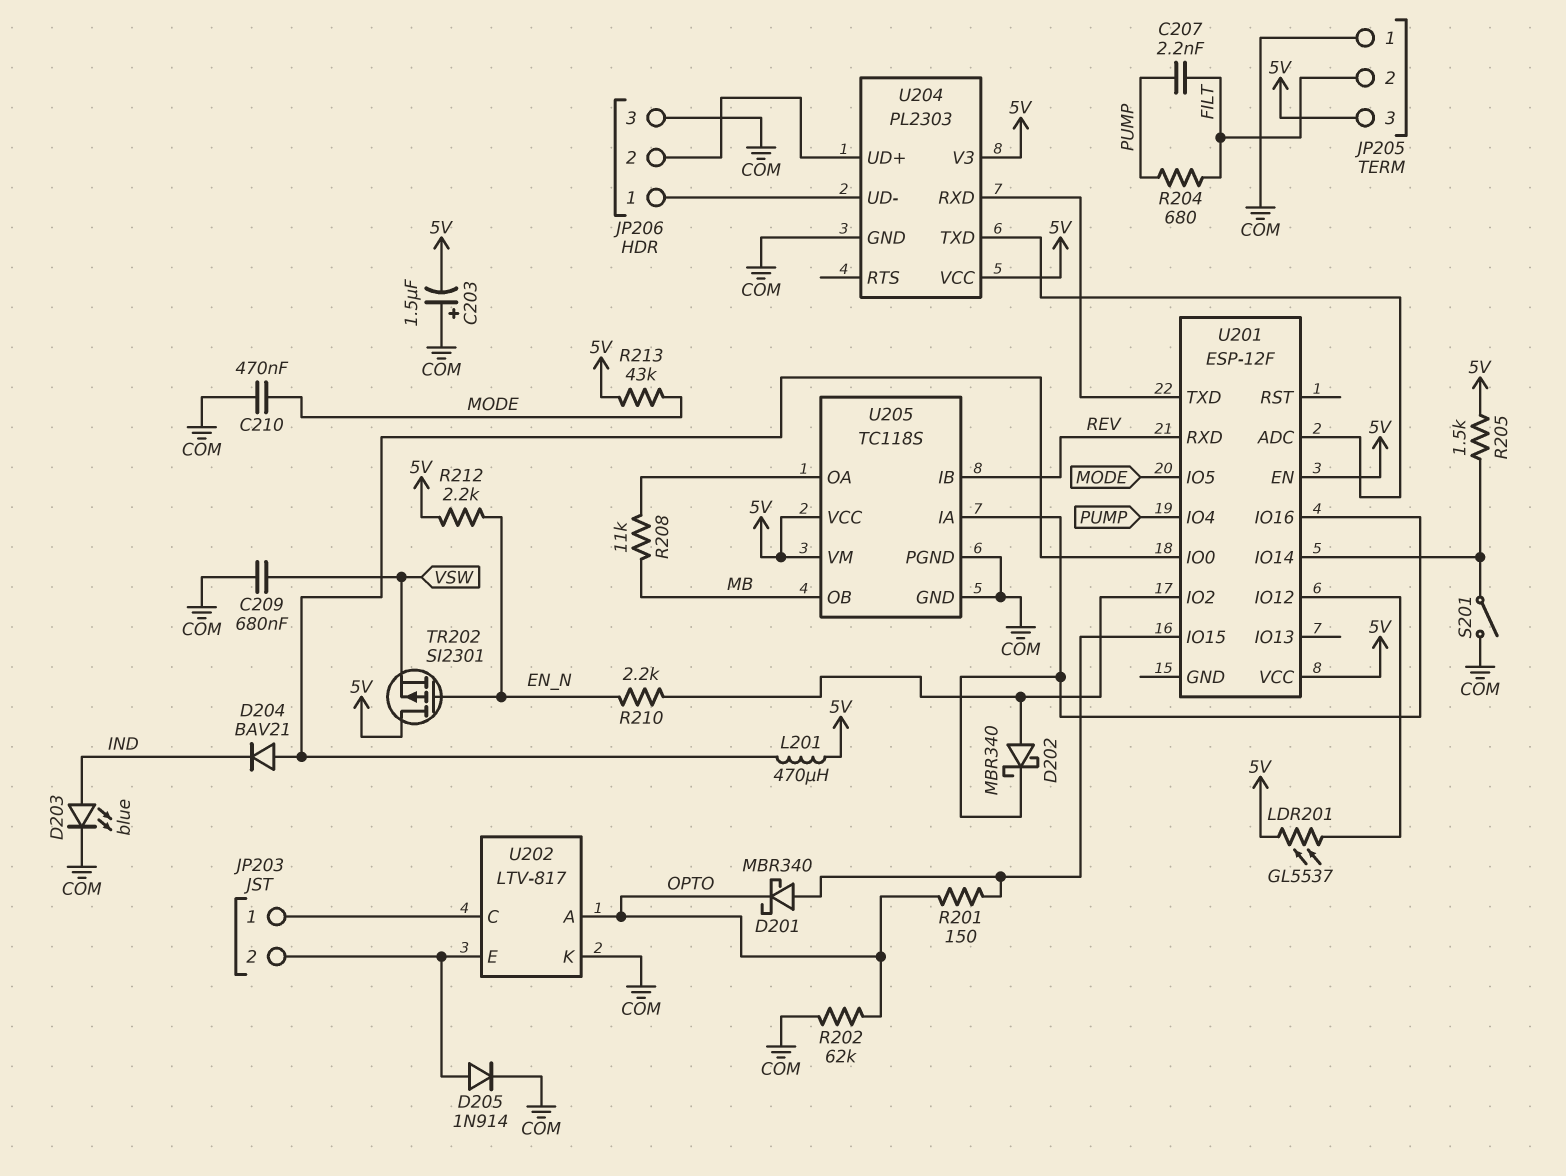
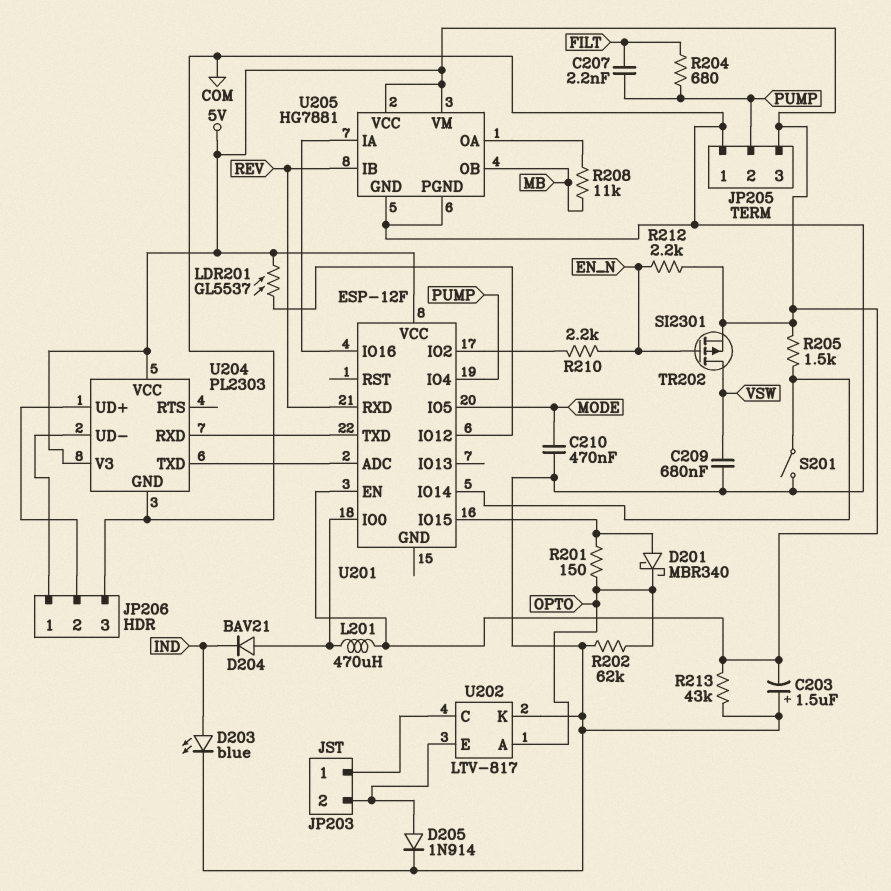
D202: schottky MBR340 (A U201/IO2, K U201/IO16) -> none
JP205 pin 2: FILT -> PUMP
R213: 43k (5V, MODE) -> 43k (5V, COM)
TR202: PMOS SI2301 (G EN_N, D 5V, S VSW) -> PMOS SI2301 (G EN_N, D VSW, S 5V)
U205: TC118S -> HG7881

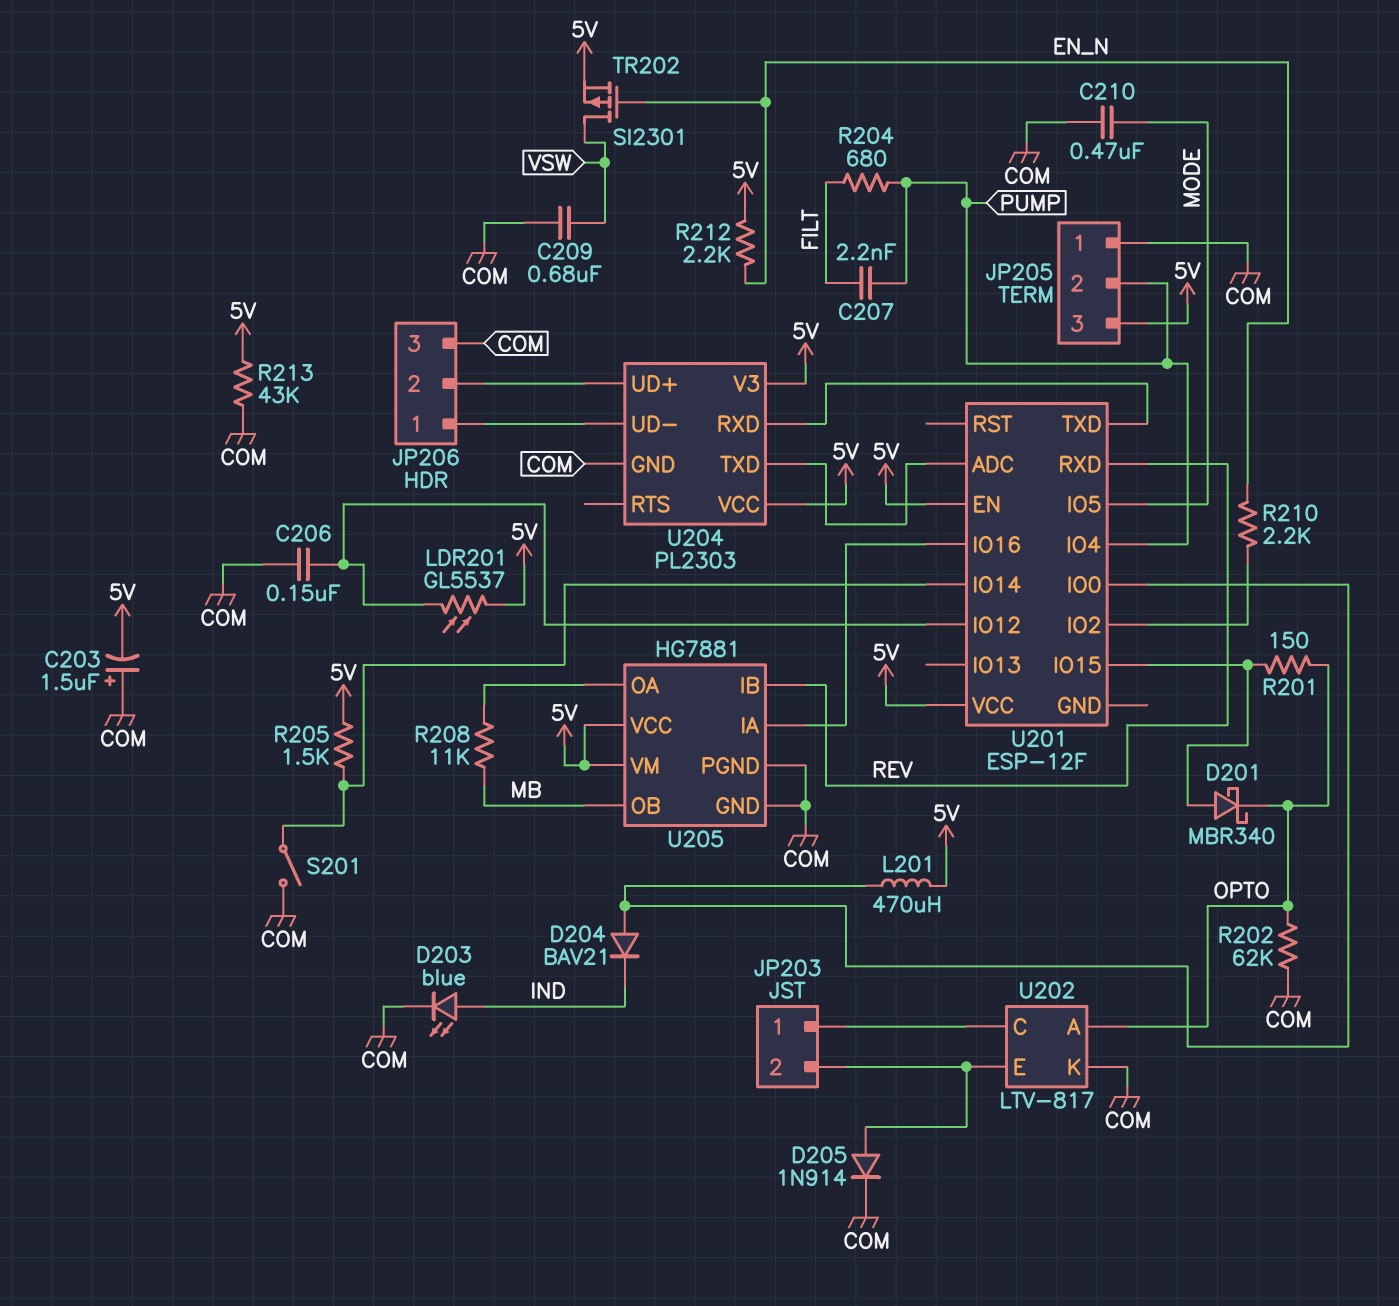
C206: none -> 150nF (COM, U201/IO12)

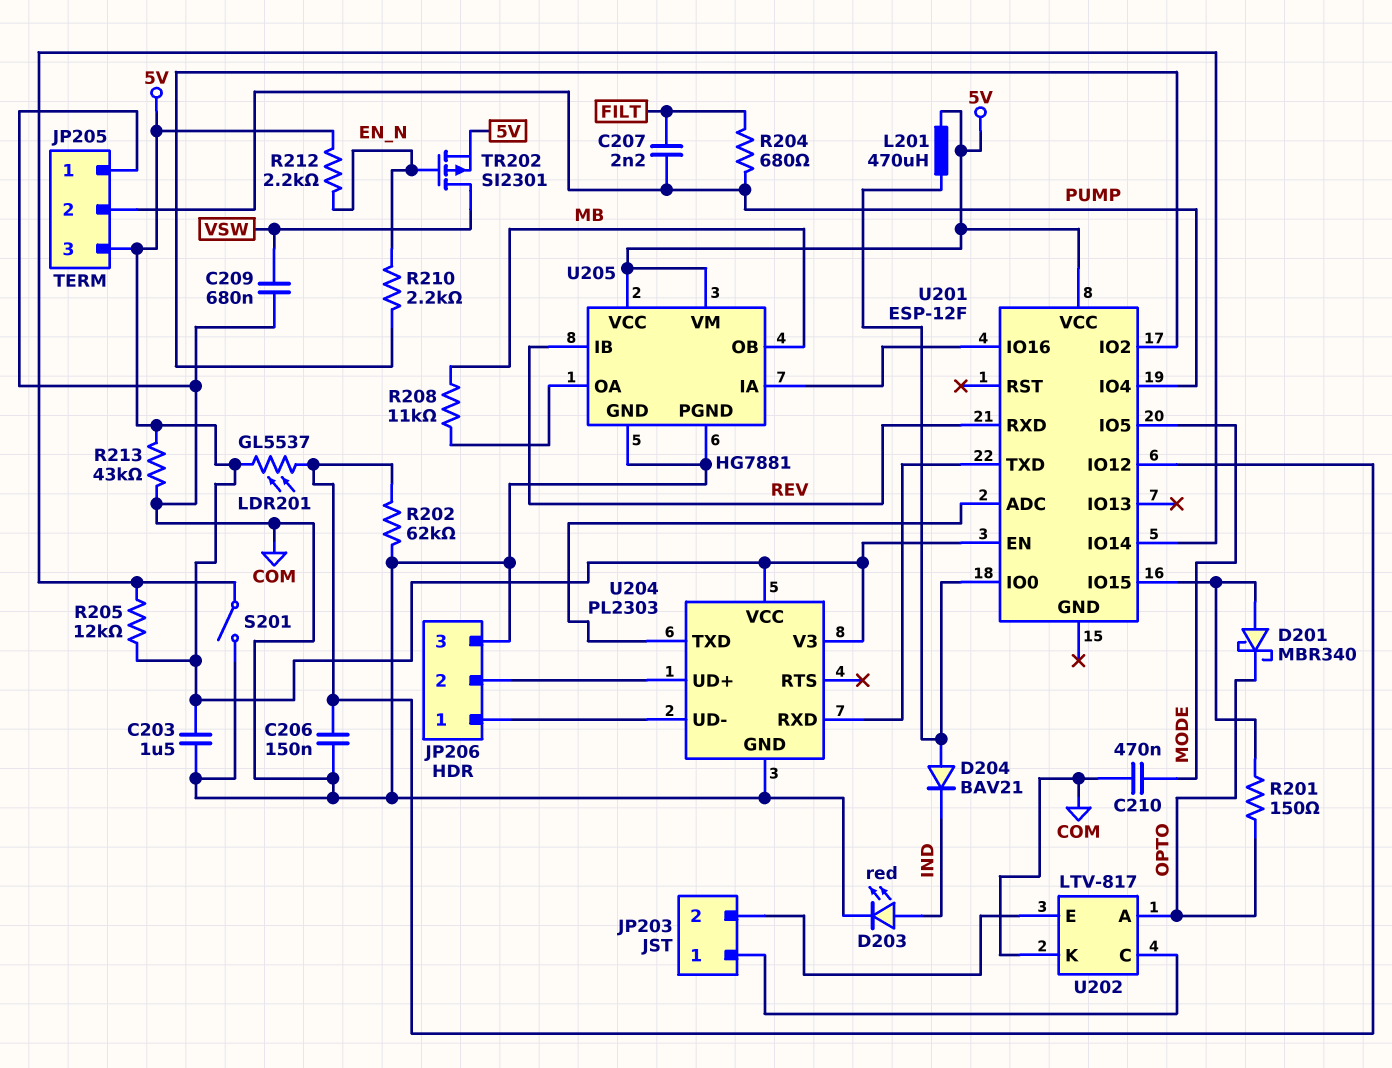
C203: 1.5uF (plus COM, minus 5V) -> 1.5uF (5V, COM)
D203: LED blue (A IND, K COM) -> LED red (A IND, K COM)
D205: diode 1N914 (A JP203/2, K COM) -> none
R202: 62k (COM, OPTO) -> 62k (COM, U201/IO12)
R205: 1.5k (5V, U201/IO14) -> 12k (5V, U201/IO14)

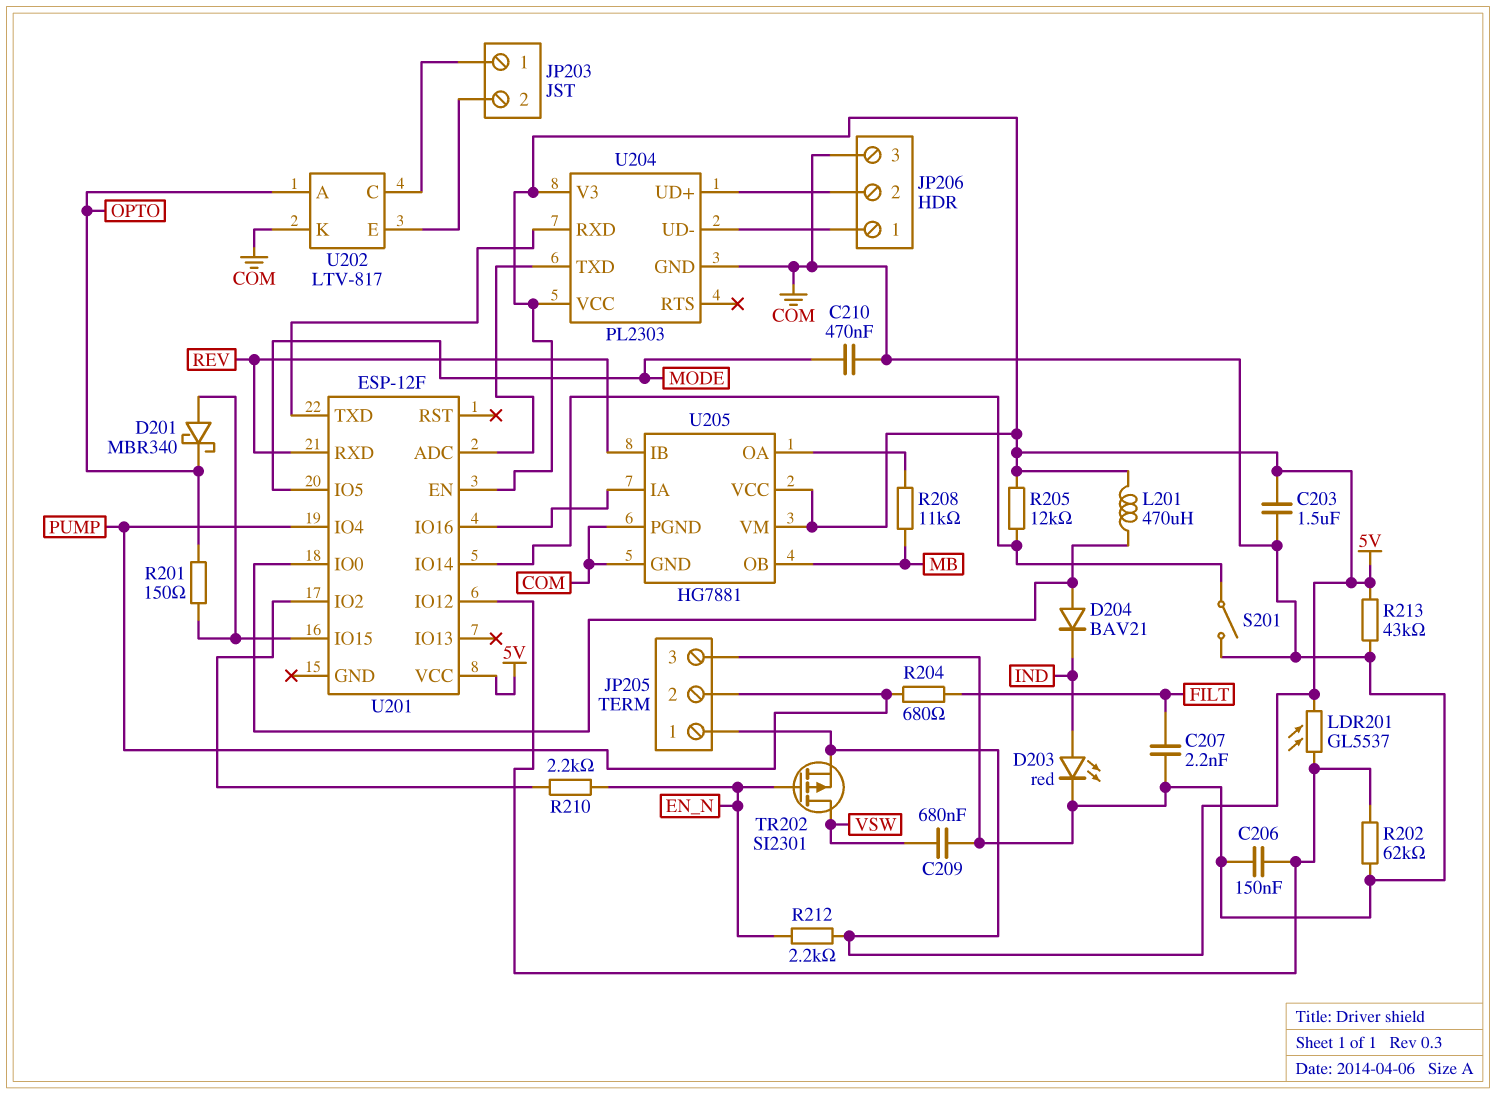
C207: 2.2nF (FILT, PUMP) -> 2.2nF (COM, FILT)
JP205 pin 1: COM -> 5V
JP205 pin 3: 5V -> COM

